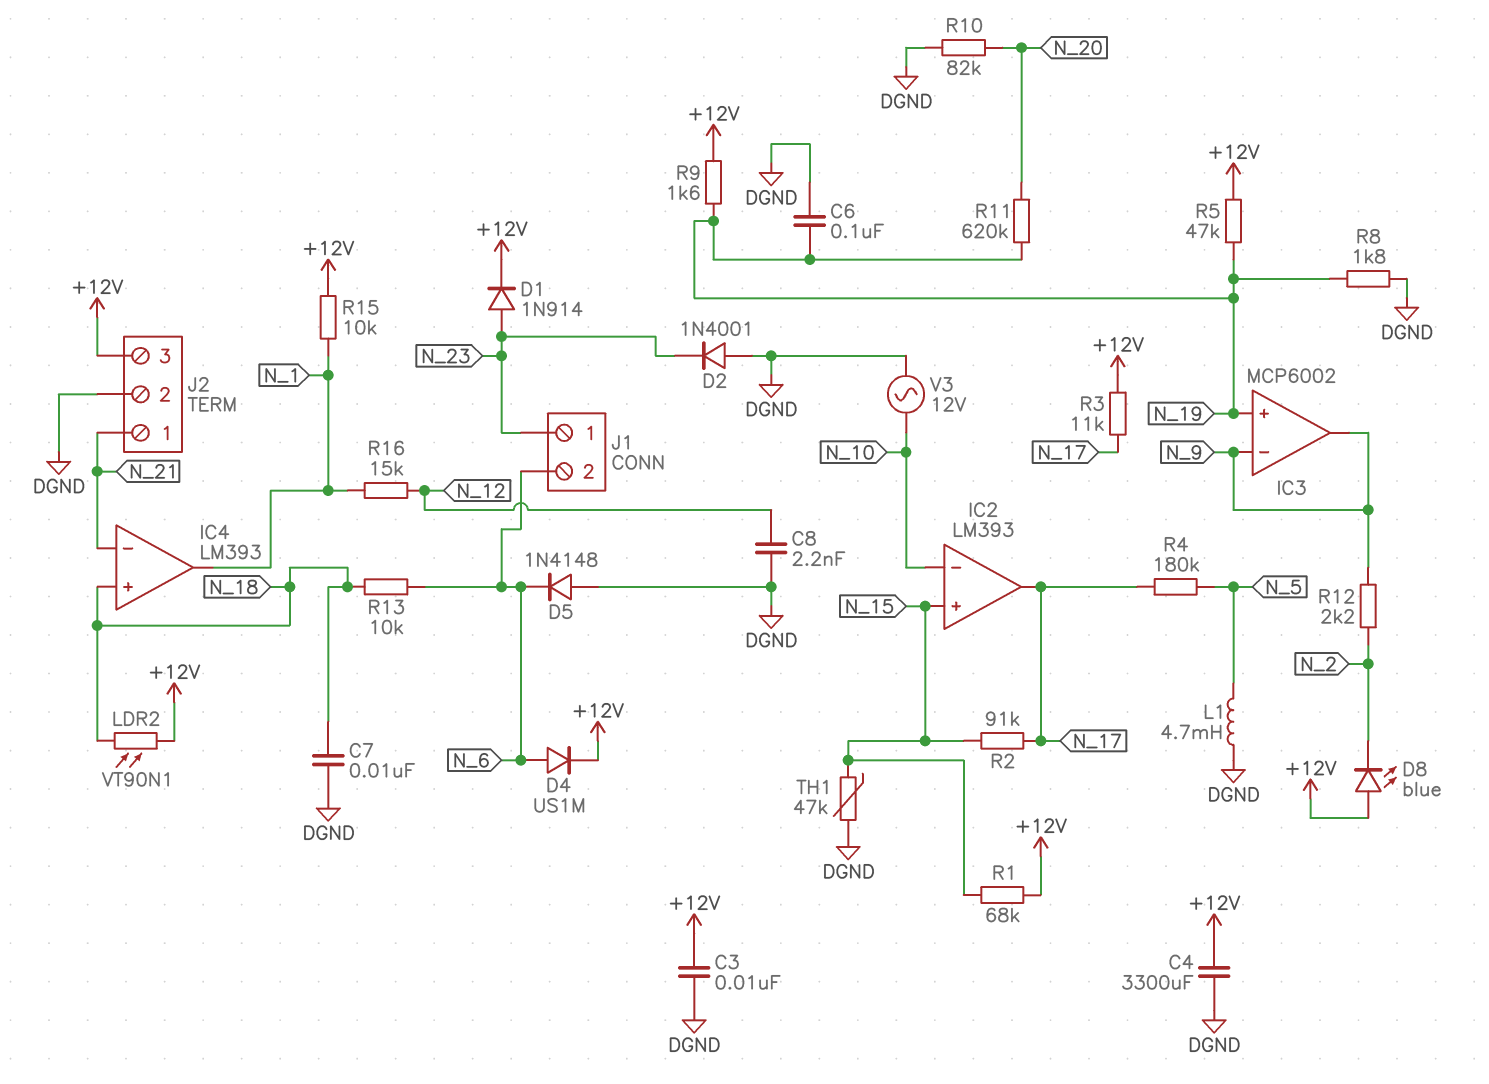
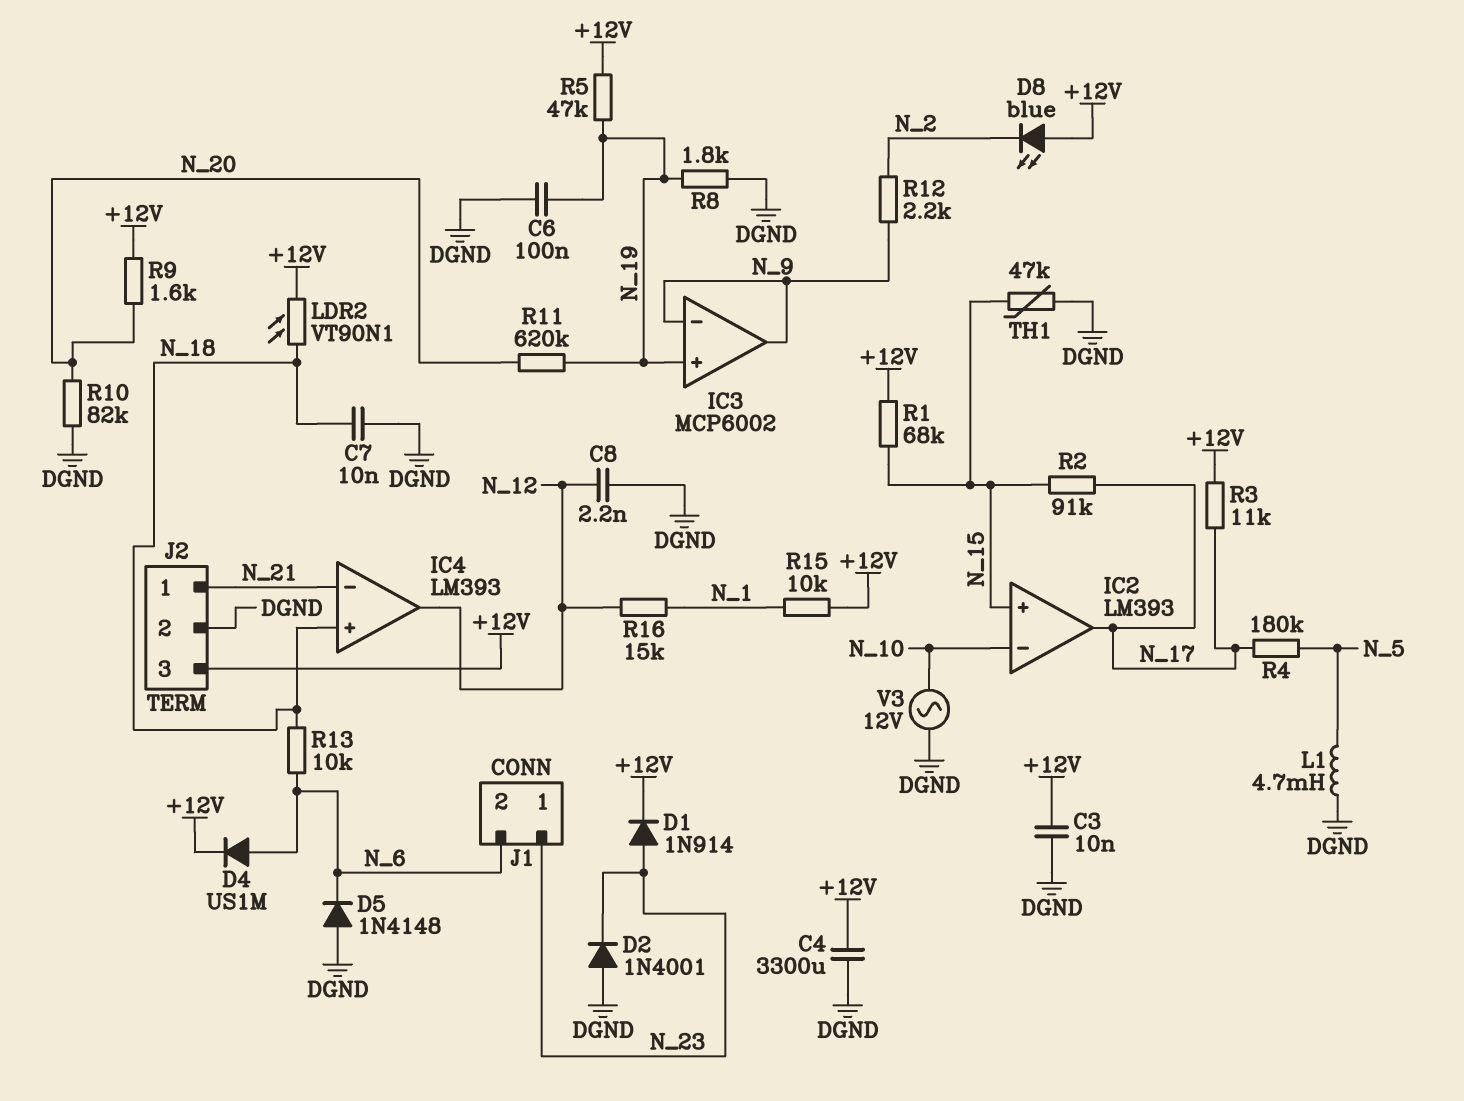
IC4 pin out: N_1 -> N_12
R9: 1.6k (+12V, N_19) -> 1.6k (+12V, N_20)

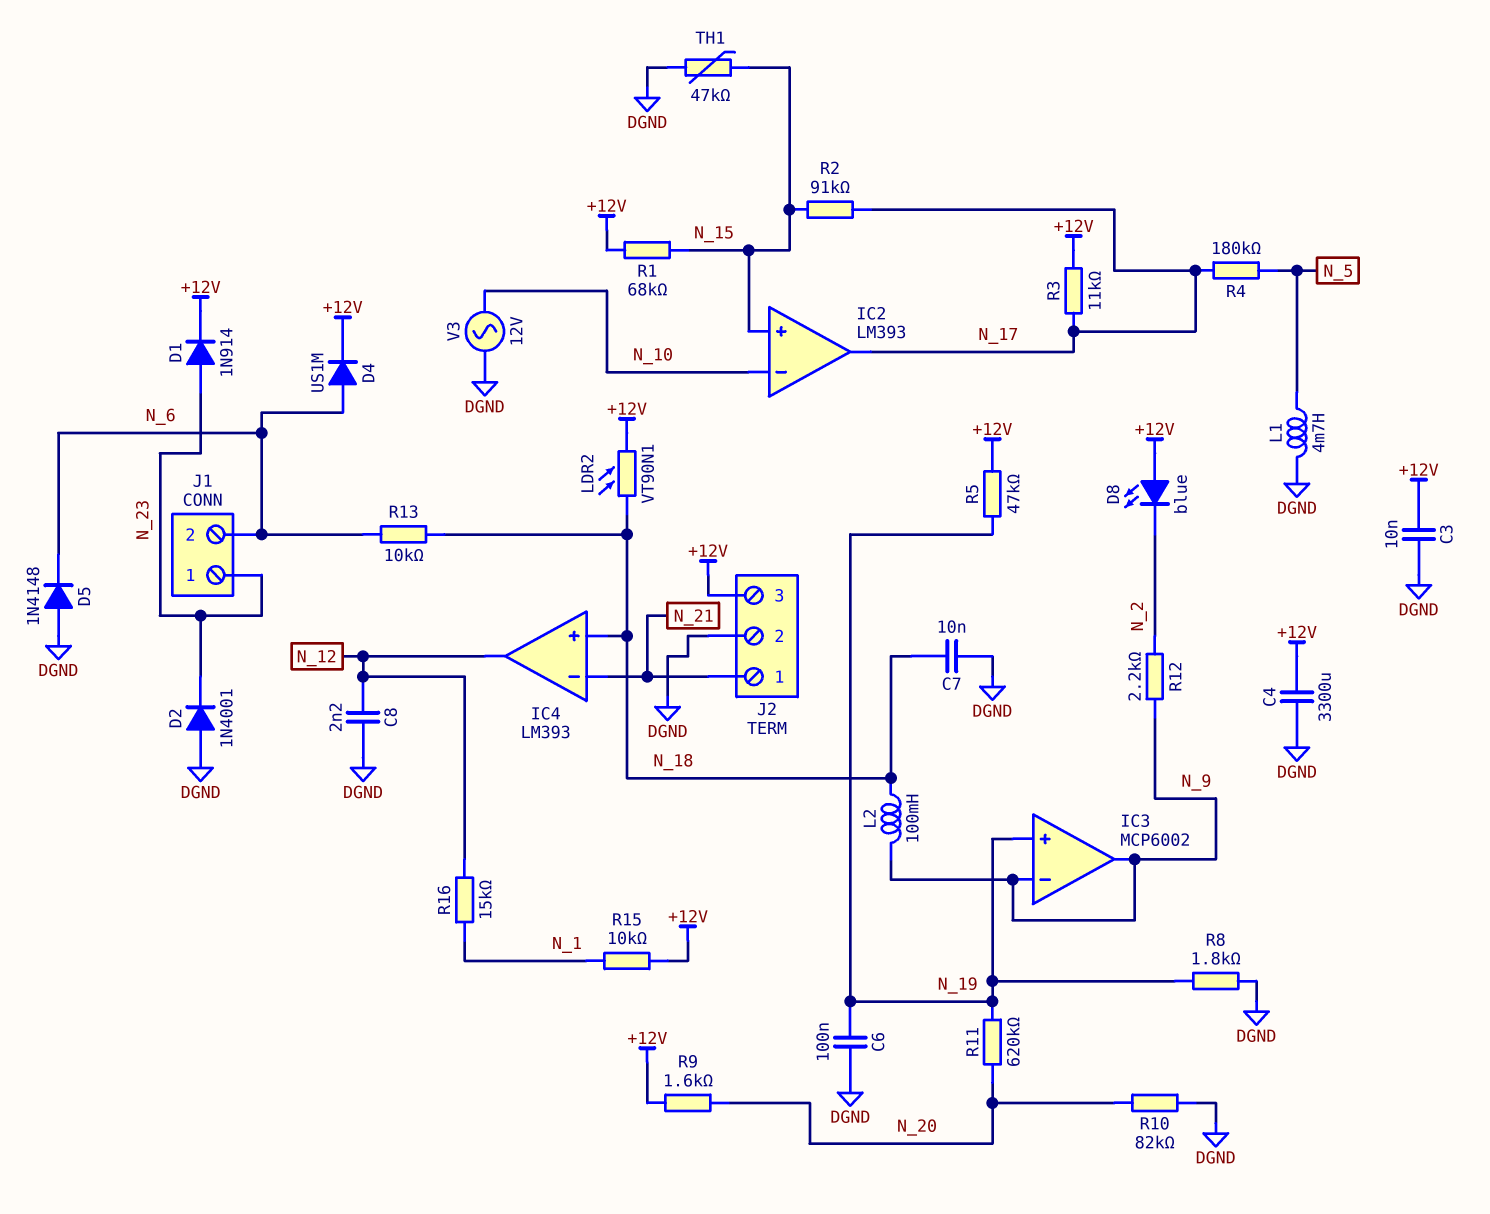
L2: none -> 100mH (N_9, N_18)

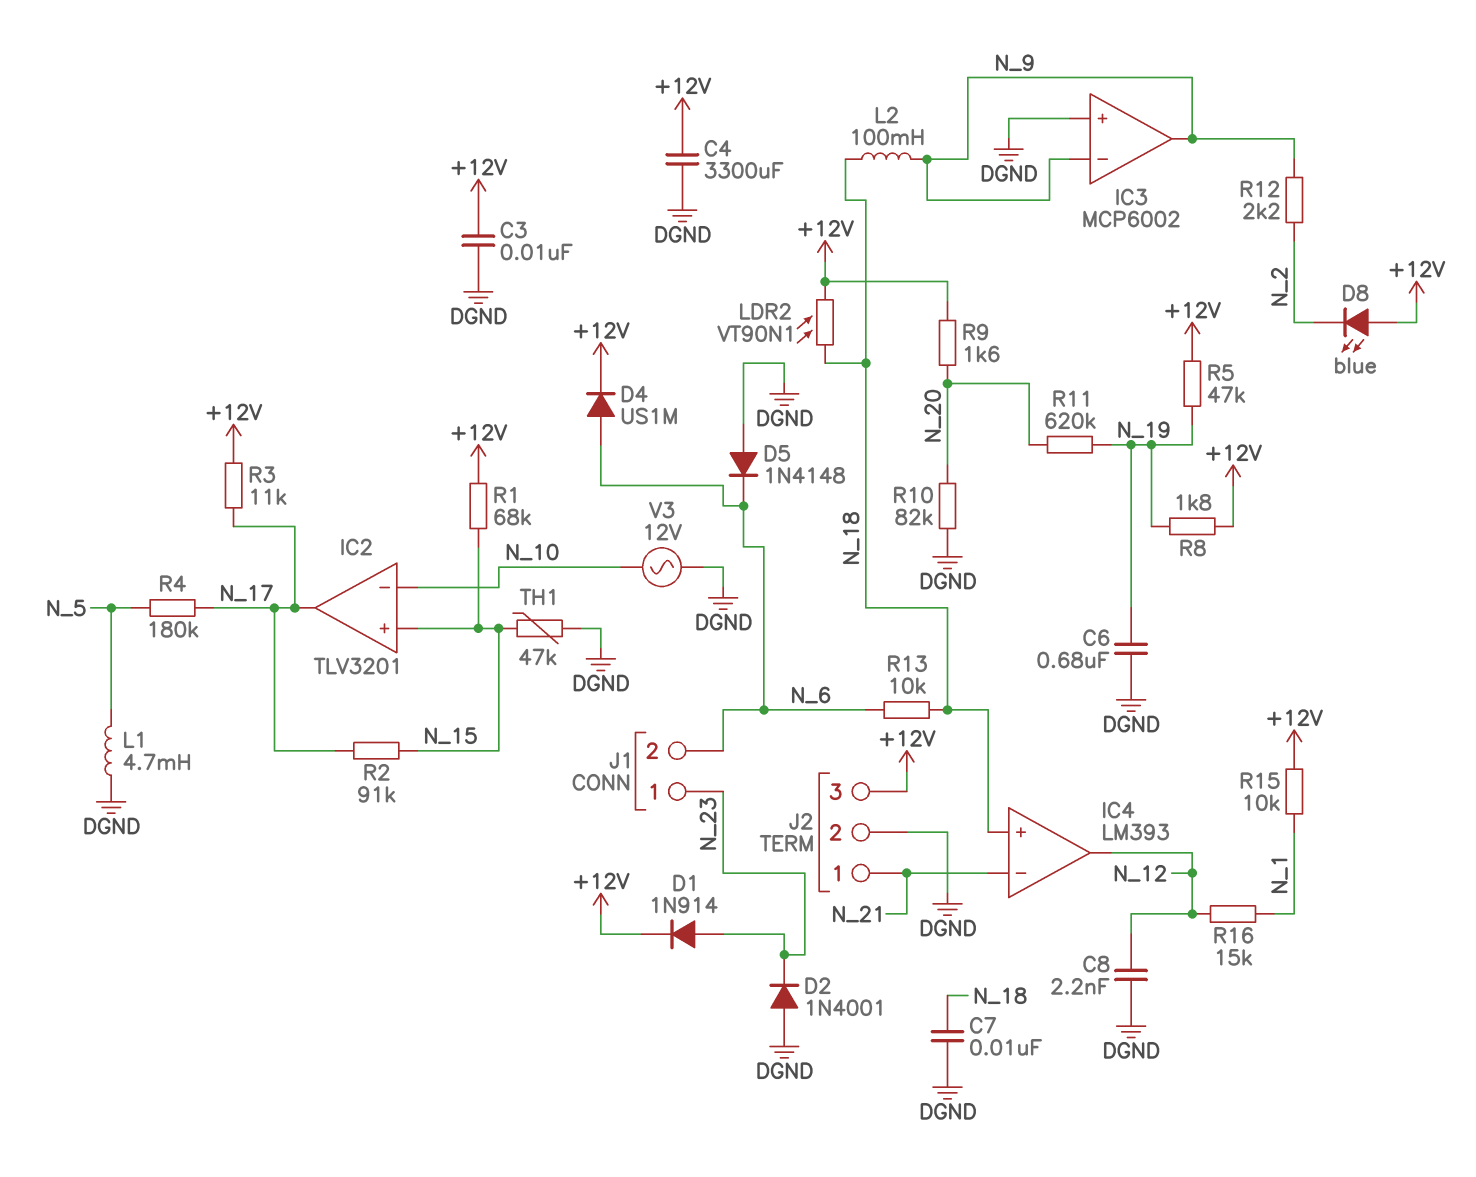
C6: 100nF (DGND, N_19) -> 680nF (DGND, N_19)
IC2: LM393 -> TLV3201
IC3 pin in+: N_19 -> DGND
R8: 1.8k (DGND, N_19) -> 1.8k (+12V, N_19)

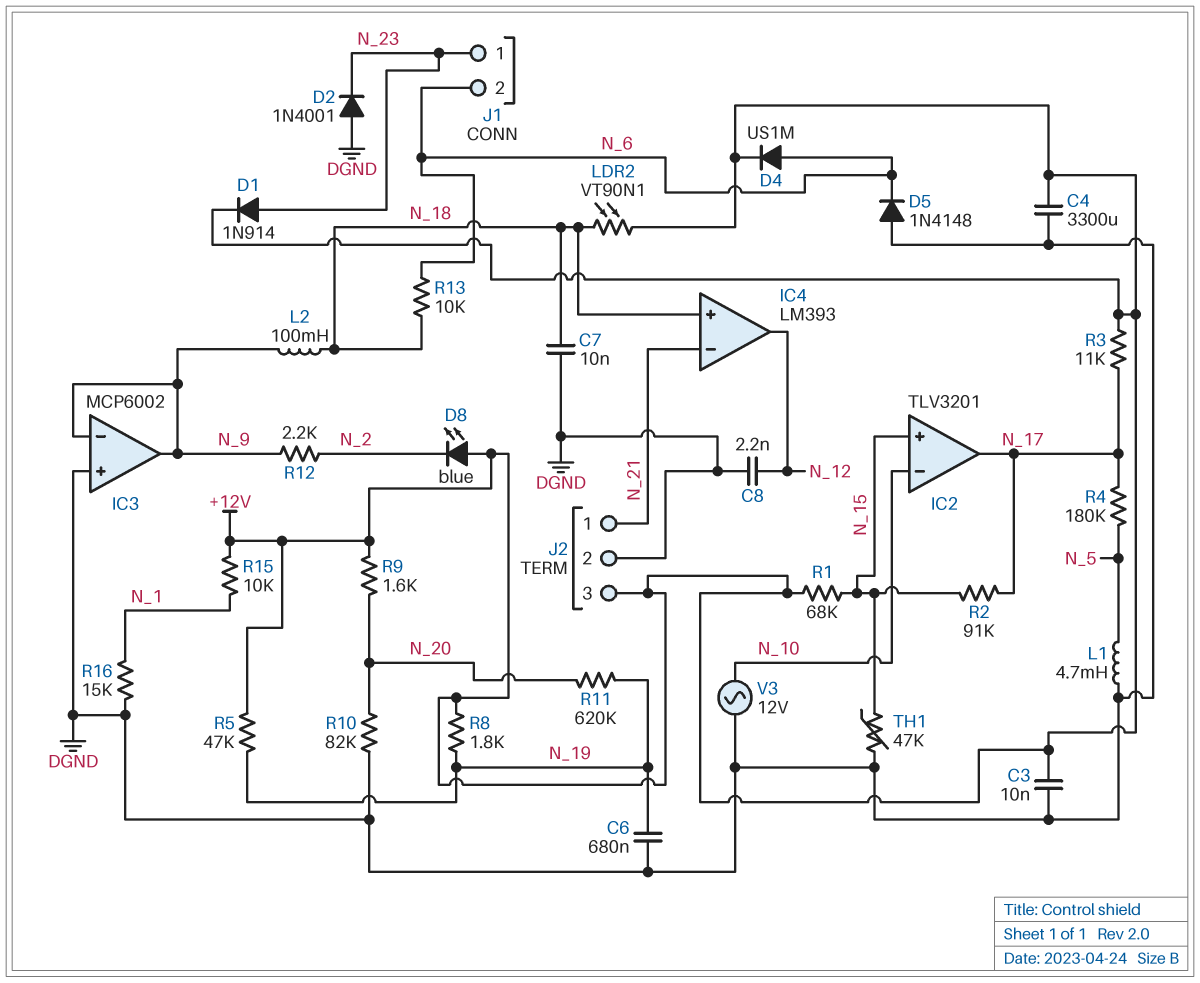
R16: 15k (N_1, N_12) -> 15k (DGND, N_1)

